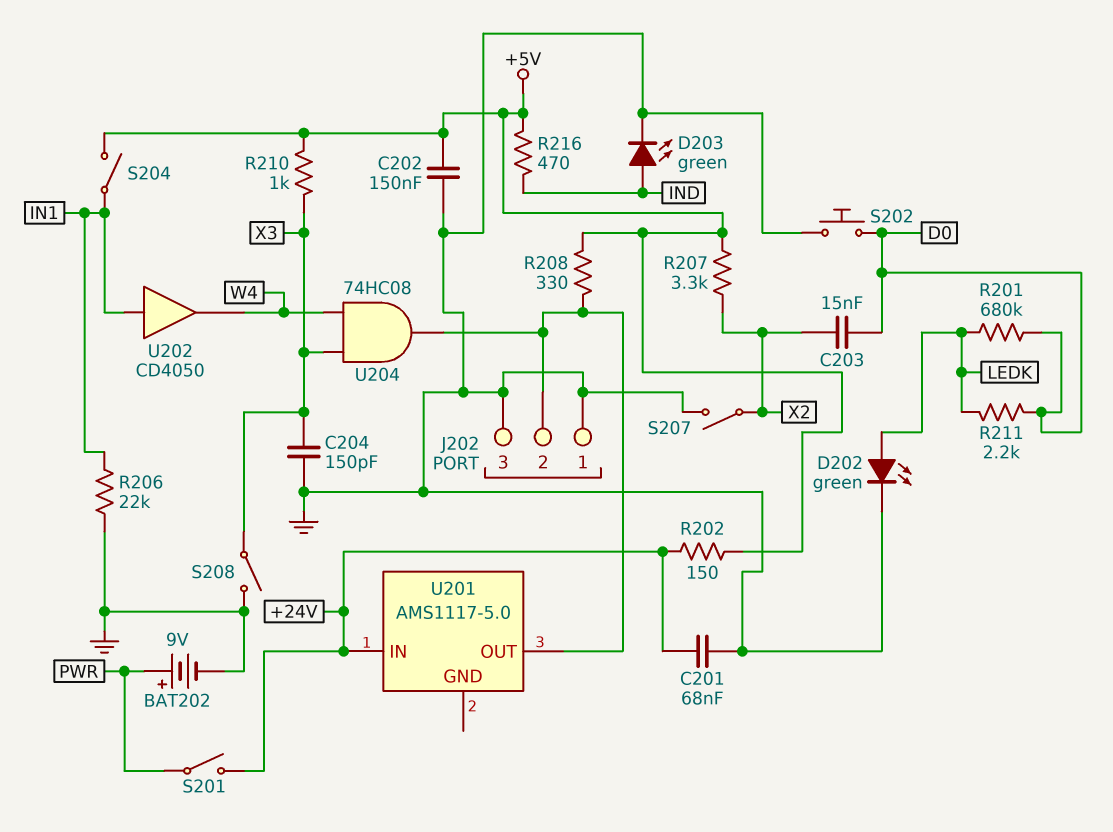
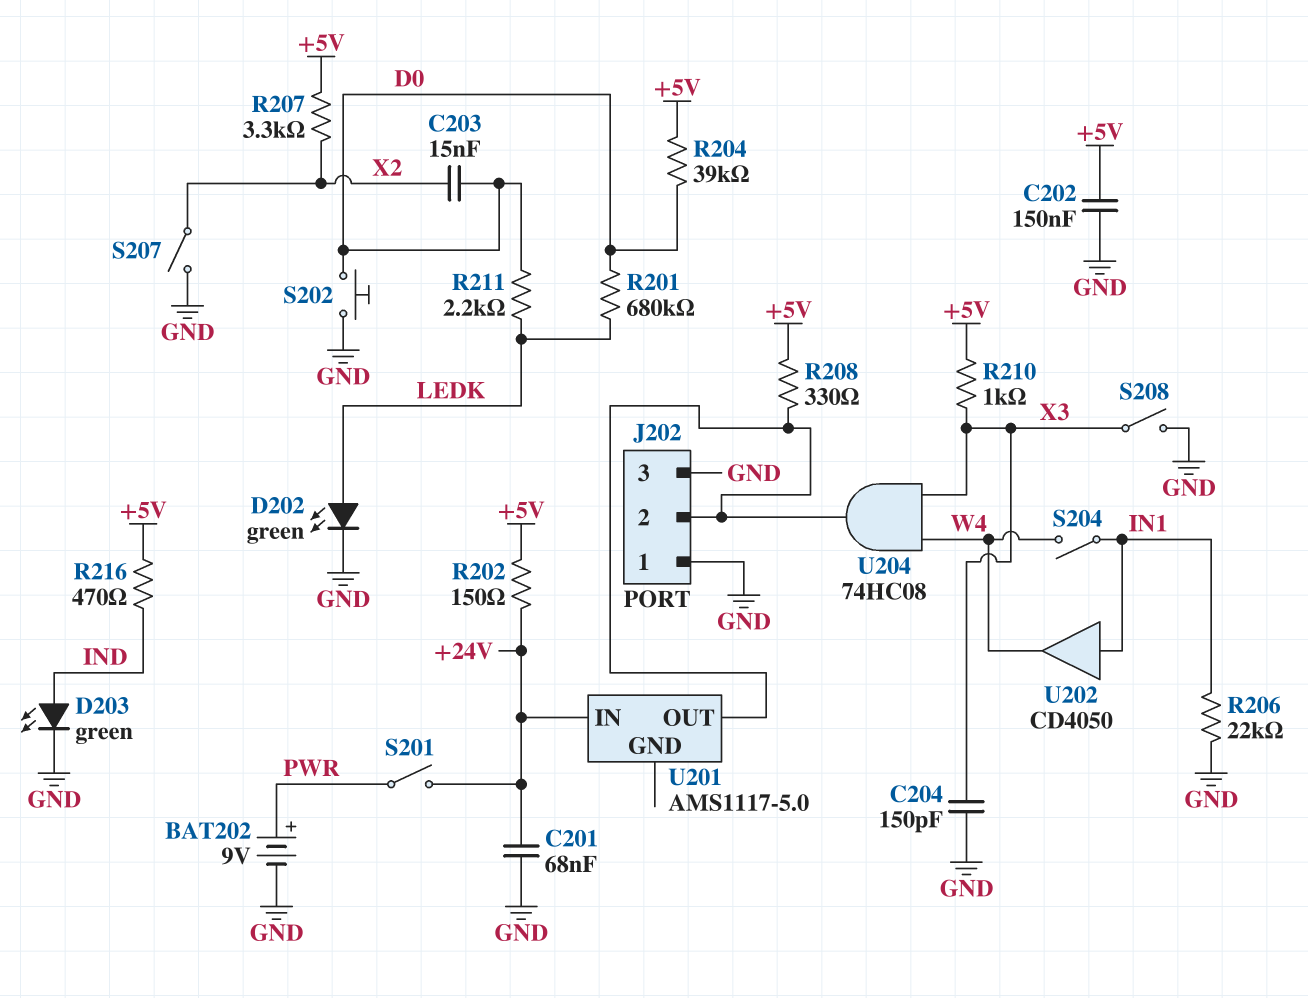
R204: none -> 39k (+5V, D0)
S204: switch (+5V, IN1) -> switch (IN1, W4)

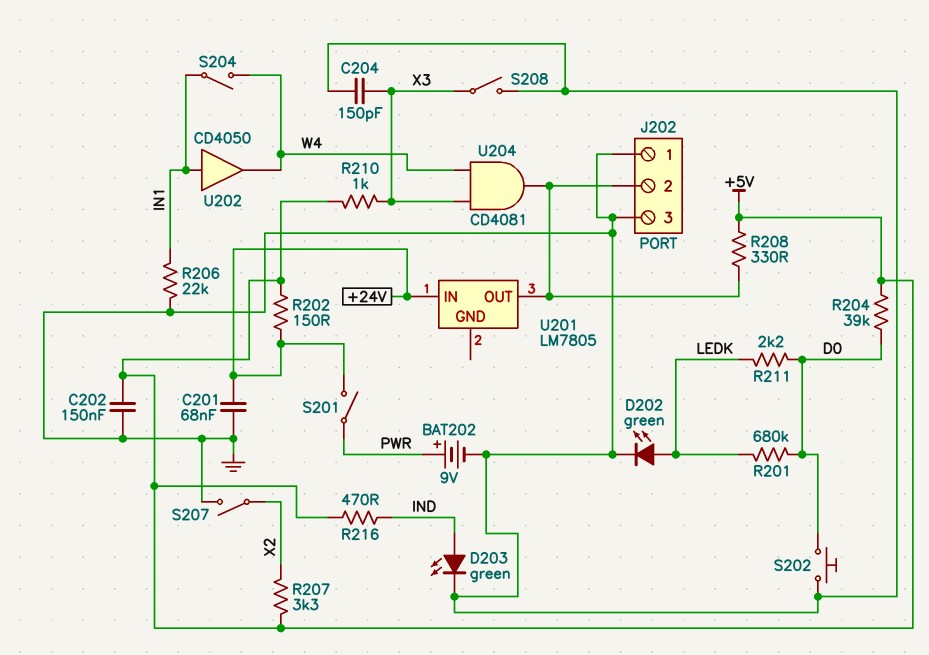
C203: 15nF (D0, X2) -> none
U201: AMS1117-5.0 -> LM7805
U204: AND 74HC08 (in W4, in X3, out J202/2) -> AND CD4081 (in W4, in X3, out J202/2)

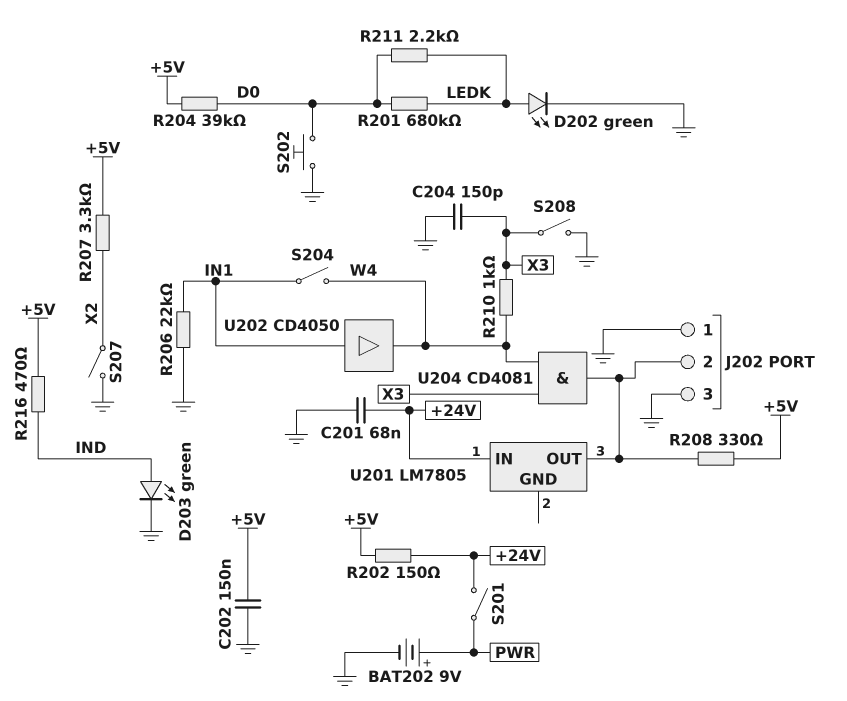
R210: 1k (+5V, X3) -> 1k (W4, X3)

